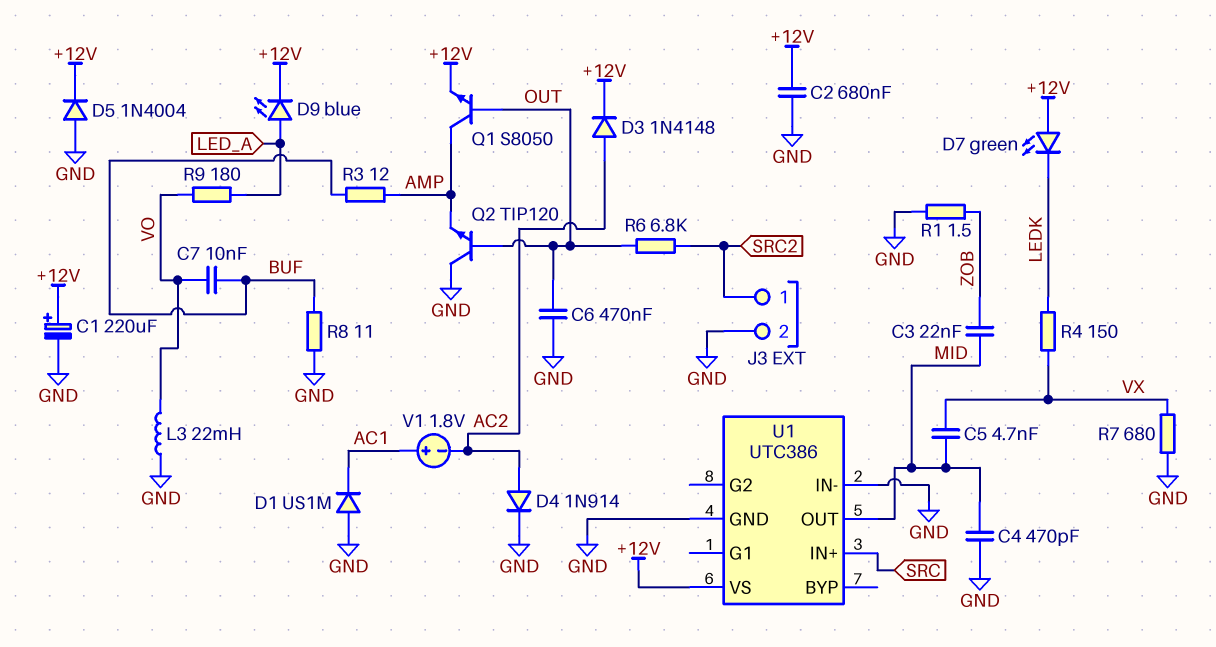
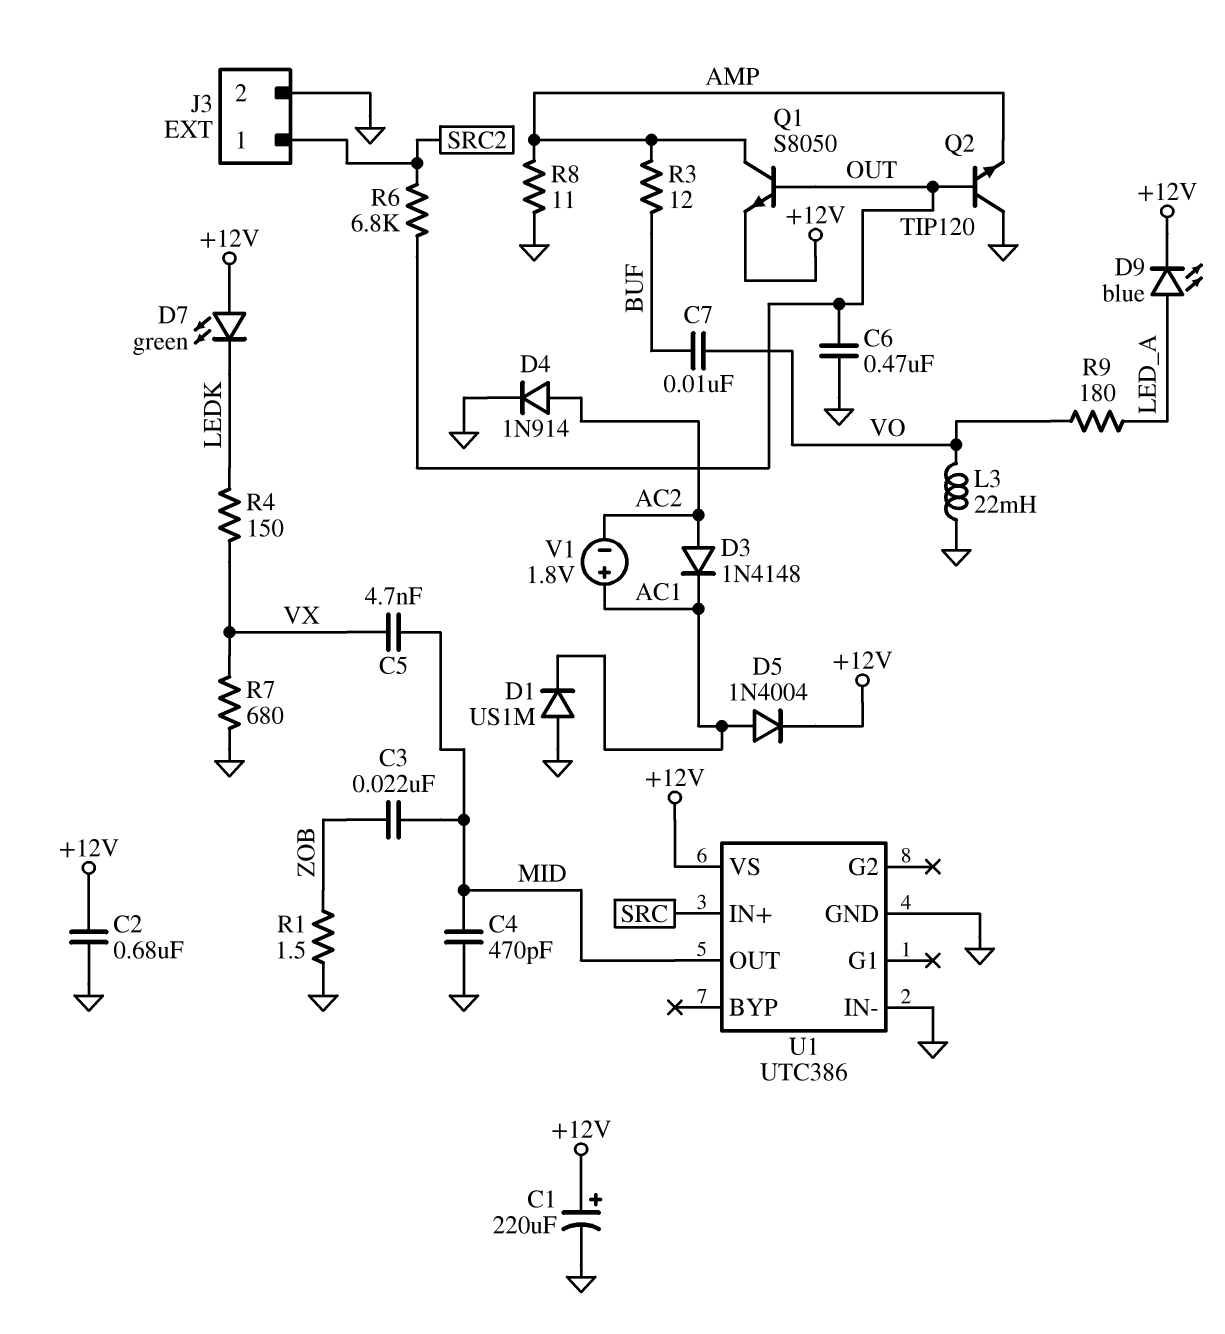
D3: diode 1N4148 (A AC2, K +12V) -> diode 1N4148 (A AC2, K AC1)
D5: diode 1N4004 (A GND, K +12V) -> diode 1N4004 (A AC1, K +12V)
R8: 11 (BUF, GND) -> 11 (AMP, GND)

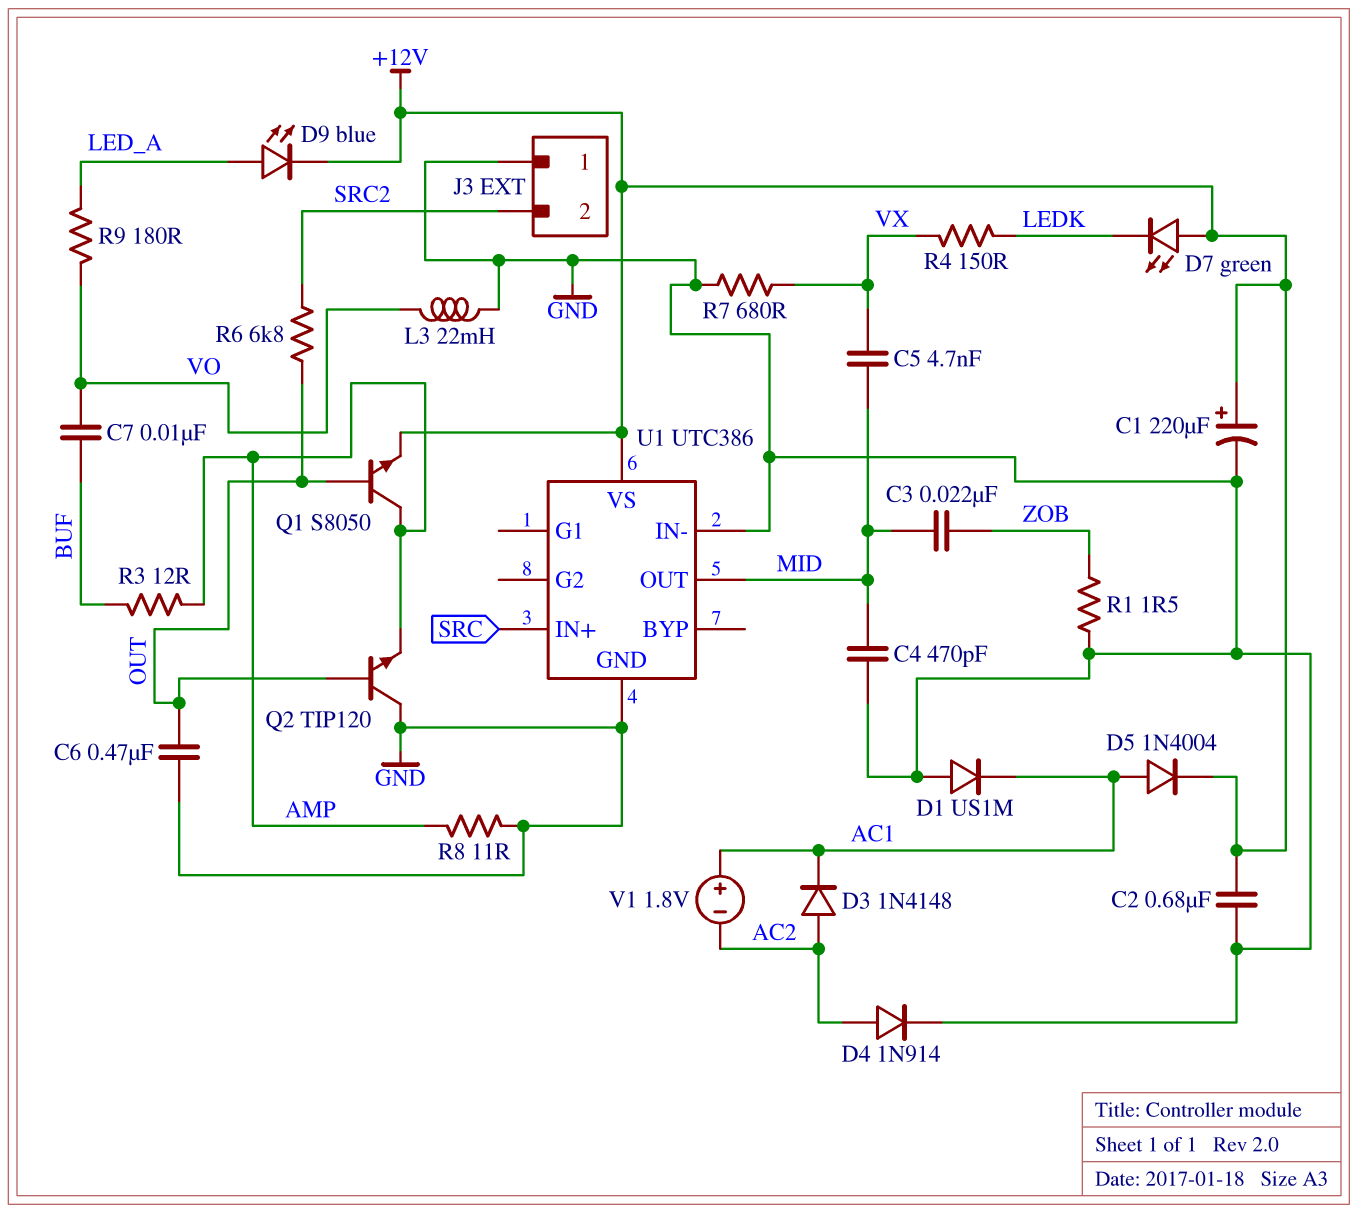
J3 pin 1: SRC2 -> GND
J3 pin 2: GND -> SRC2

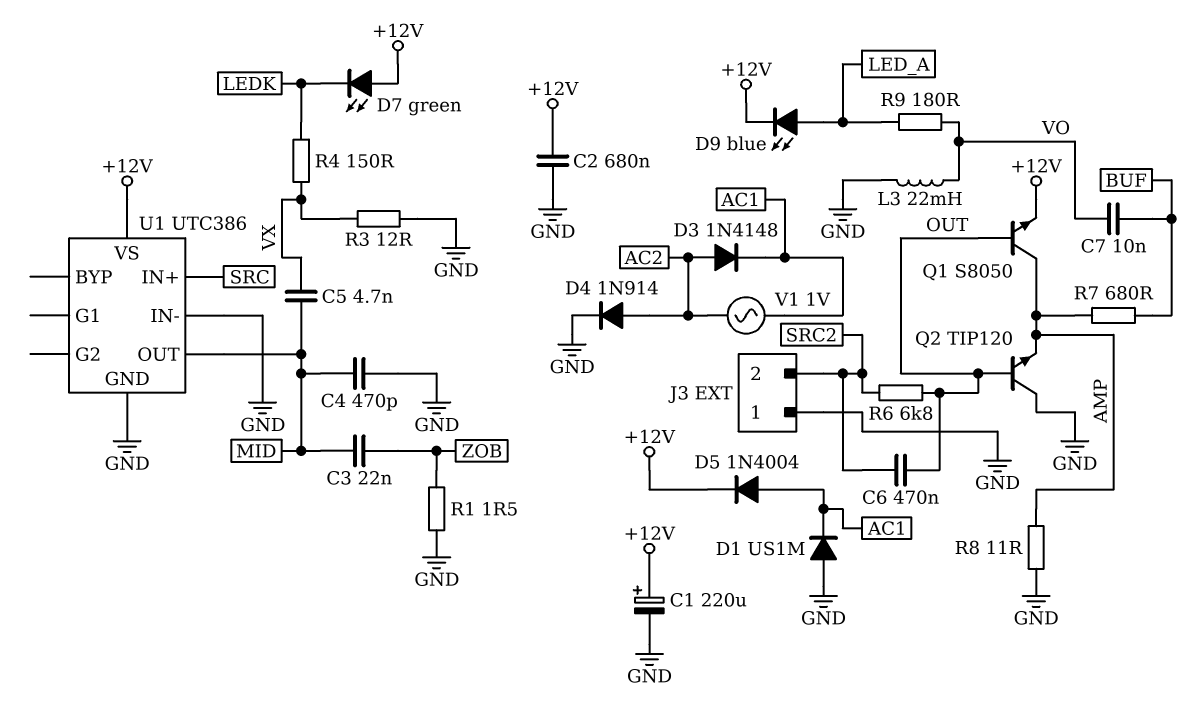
C6: 470nF (GND, OUT) -> 470nF (OUT, SRC2)
R3: 12 (AMP, BUF) -> 12 (GND, VX)
R7: 680 (GND, VX) -> 680 (AMP, BUF)
V1: 1.8V (plus AC1, minus AC2) -> AC 1V (AC1, AC2)

